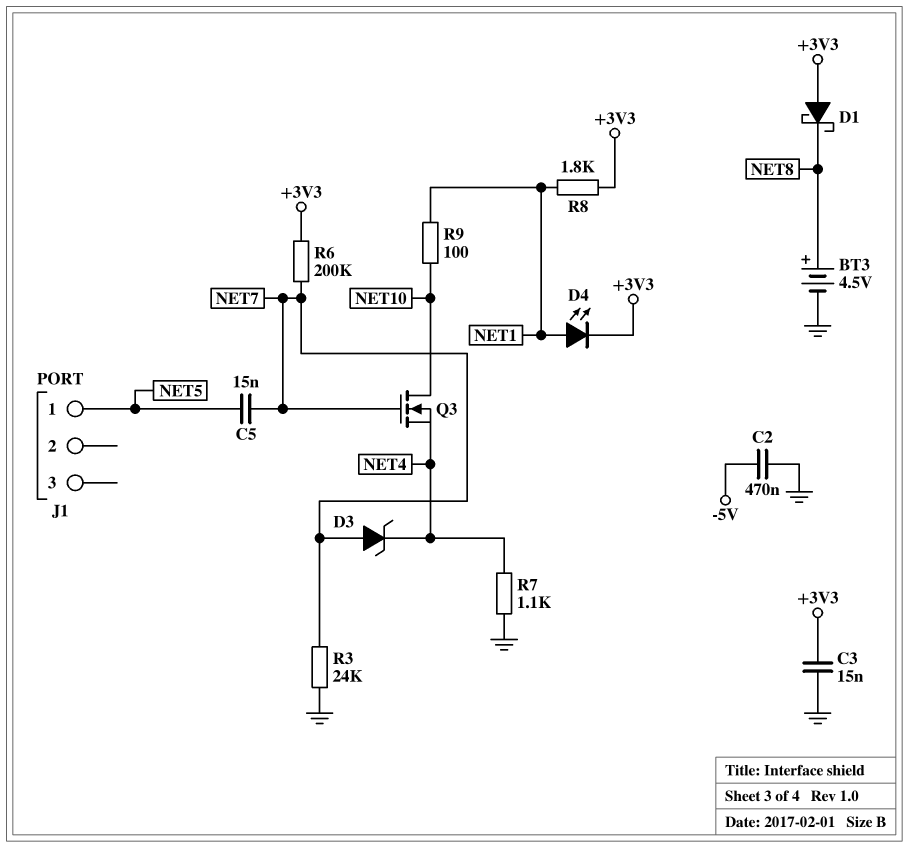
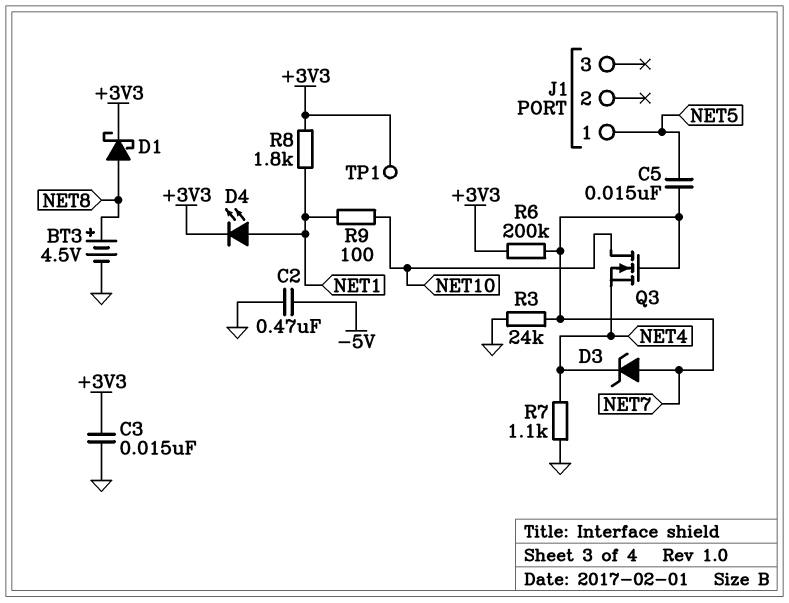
D1: schottky (A +3V3, K NET8) -> schottky (A NET8, K +3V3)
TP1: none -> test point (+3V3)

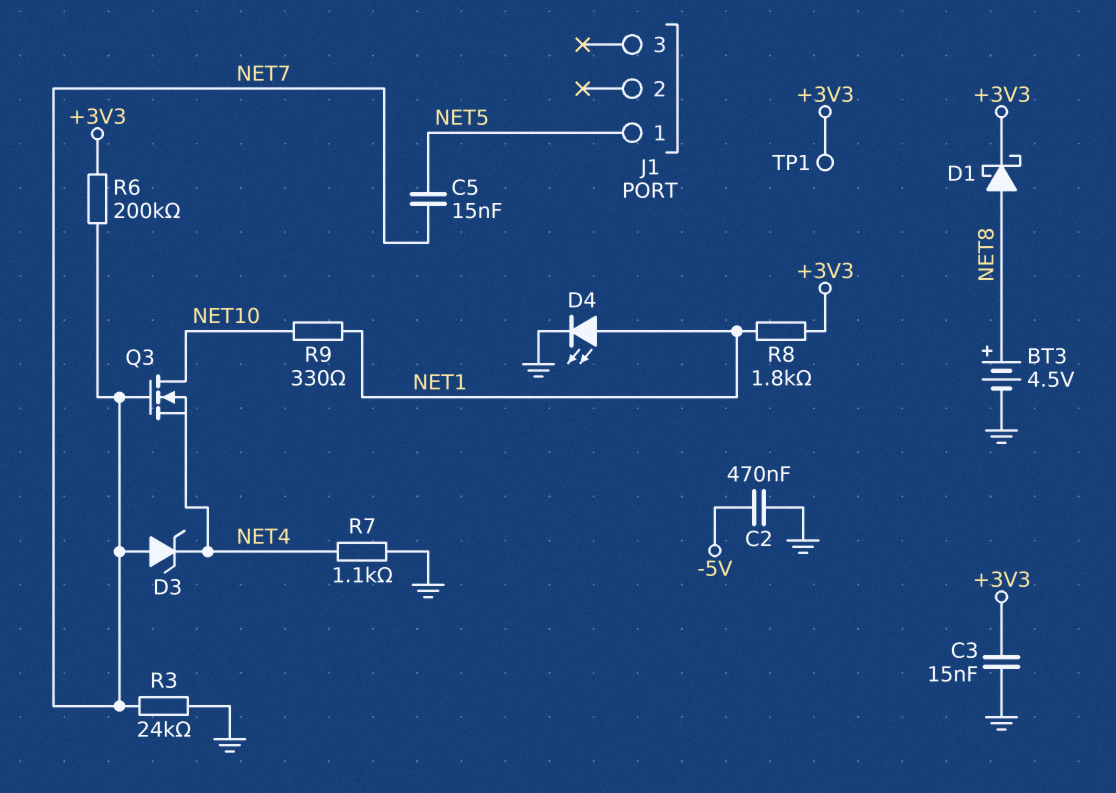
D4: LED (A NET1, K +3V3) -> LED (A NET1, K GND)
R9: 100 (NET1, NET10) -> 330 (NET1, NET10)

